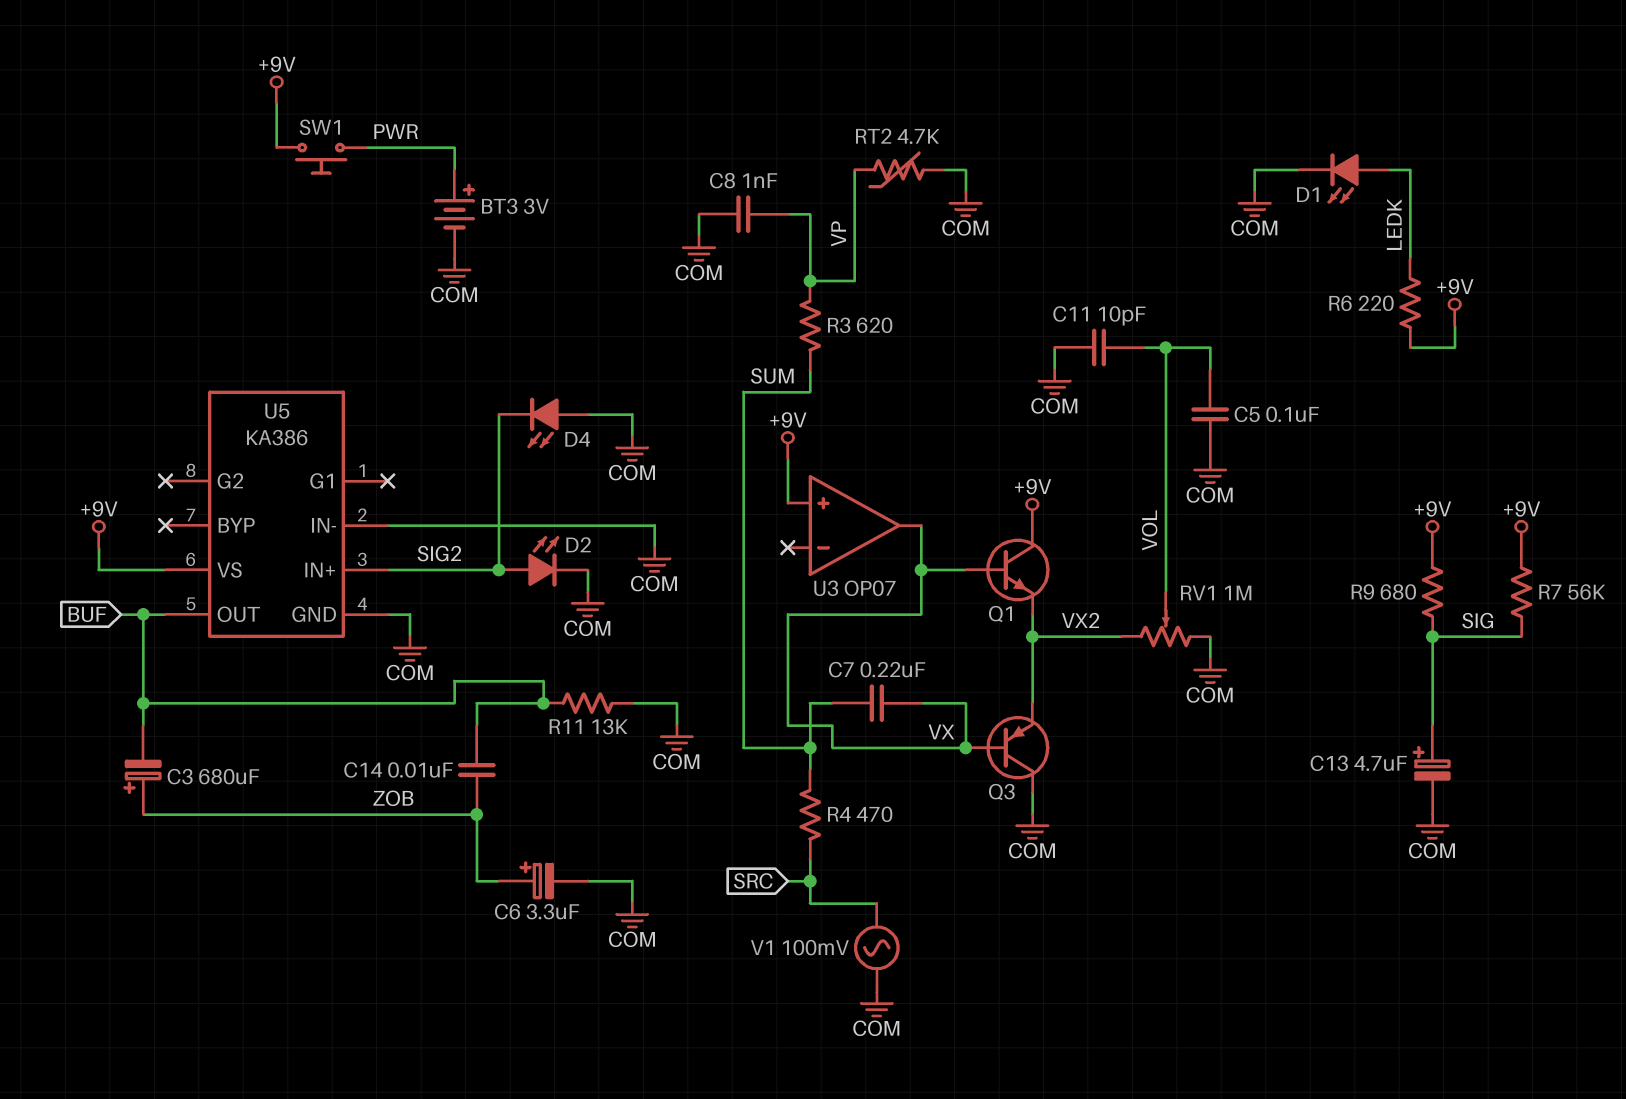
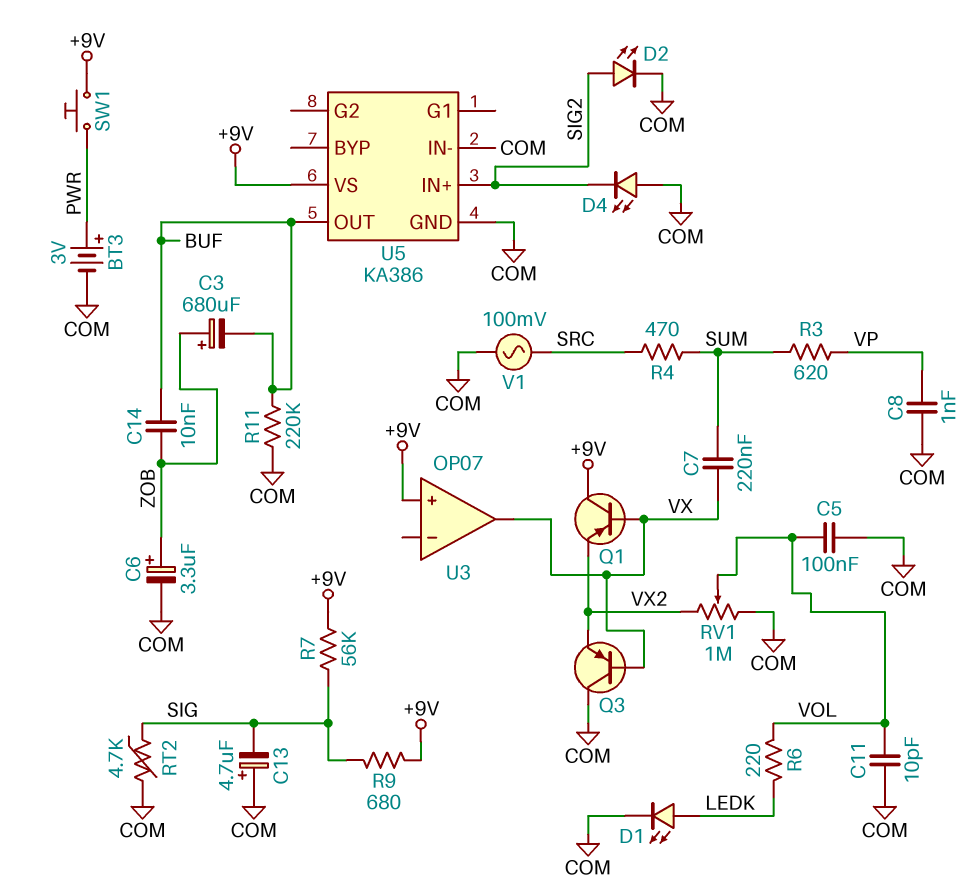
C13: 4.7uF (plus SIG, minus COM) -> 4.7uF (plus COM, minus SIG)
Q1: NPN (B VX, C +9V, E VX2) -> PNP (B VX, C +9V, E VX2)
R6: 220 (+9V, LEDK) -> 220 (LEDK, VOL)
R11: 13k (BUF, COM) -> 220k (BUF, COM)
RT2: 4.7k (COM, VP) -> 4.7k (COM, SIG)

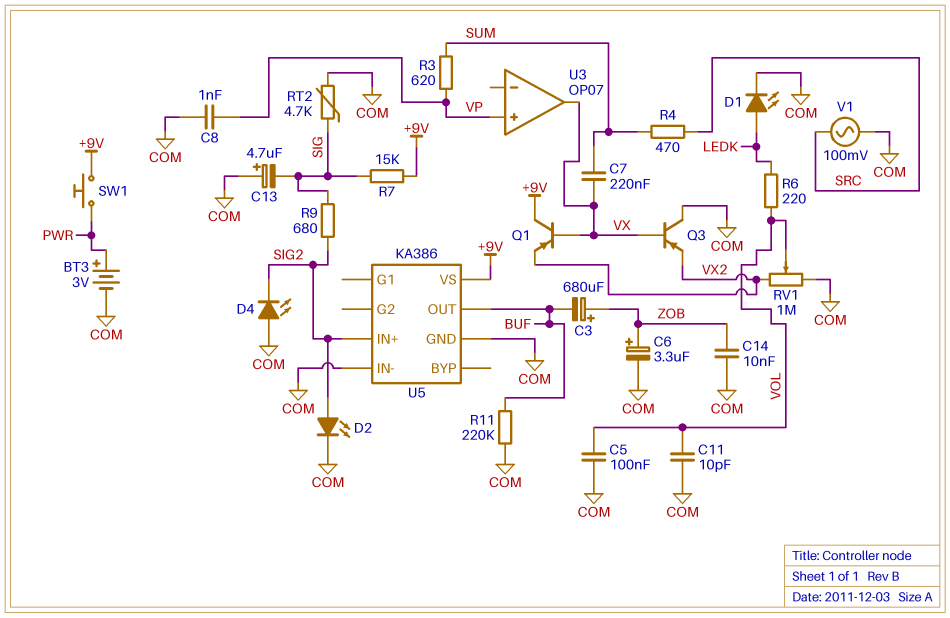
C14: 10nF (BUF, ZOB) -> 10nF (COM, ZOB)
R7: 56k (+9V, SIG) -> 15k (+9V, SIG)
R9: 680 (+9V, SIG) -> 680 (SIG, SIG2)
U3 pin in+: +9V -> VP

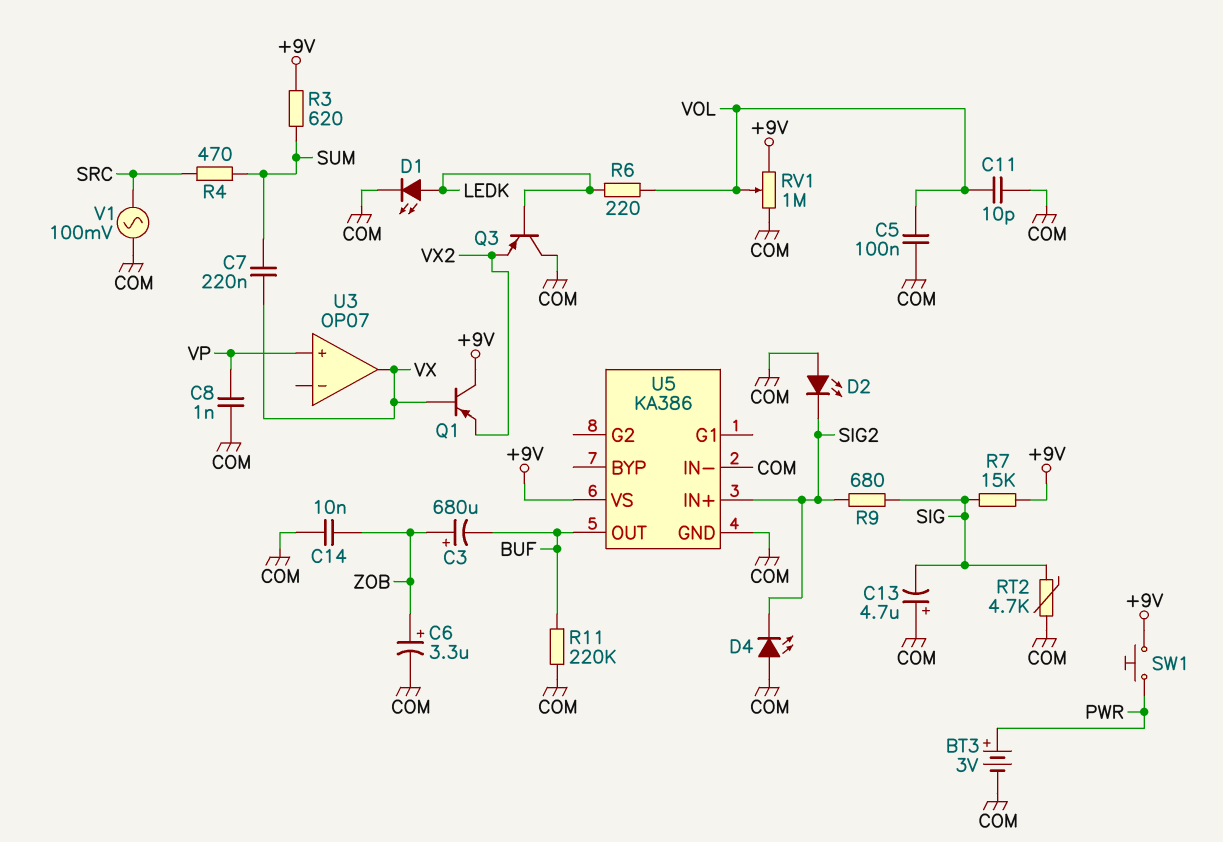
D2: LED (A SIG2, K COM) -> LED (A COM, K SIG2)
Q3: PNP (B VX, C COM, E VX2) -> PNP (B LEDK, C COM, E VX2)
R3: 620 (SUM, VP) -> 620 (+9V, SUM)
RV1: 1M (COM, VX2, wiper VOL) -> 1M (+9V, COM, wiper VOL)

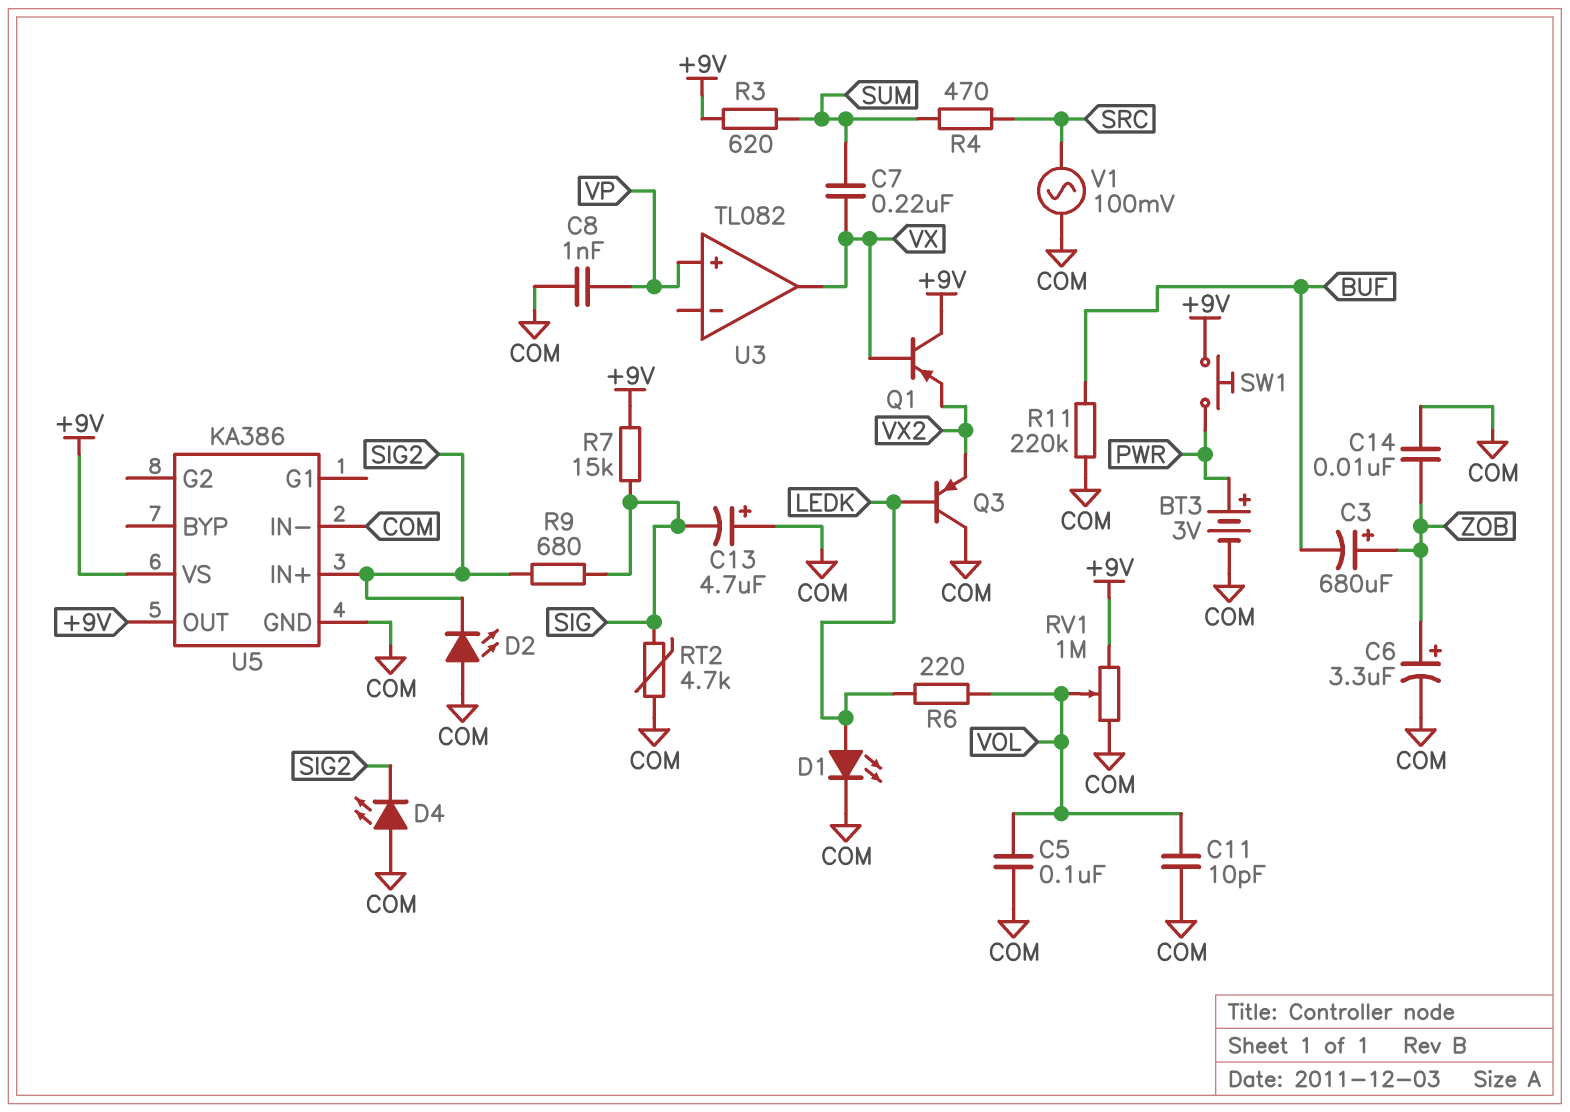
U3: OP07 -> TL082
U5 pin OUT: BUF -> +9V

